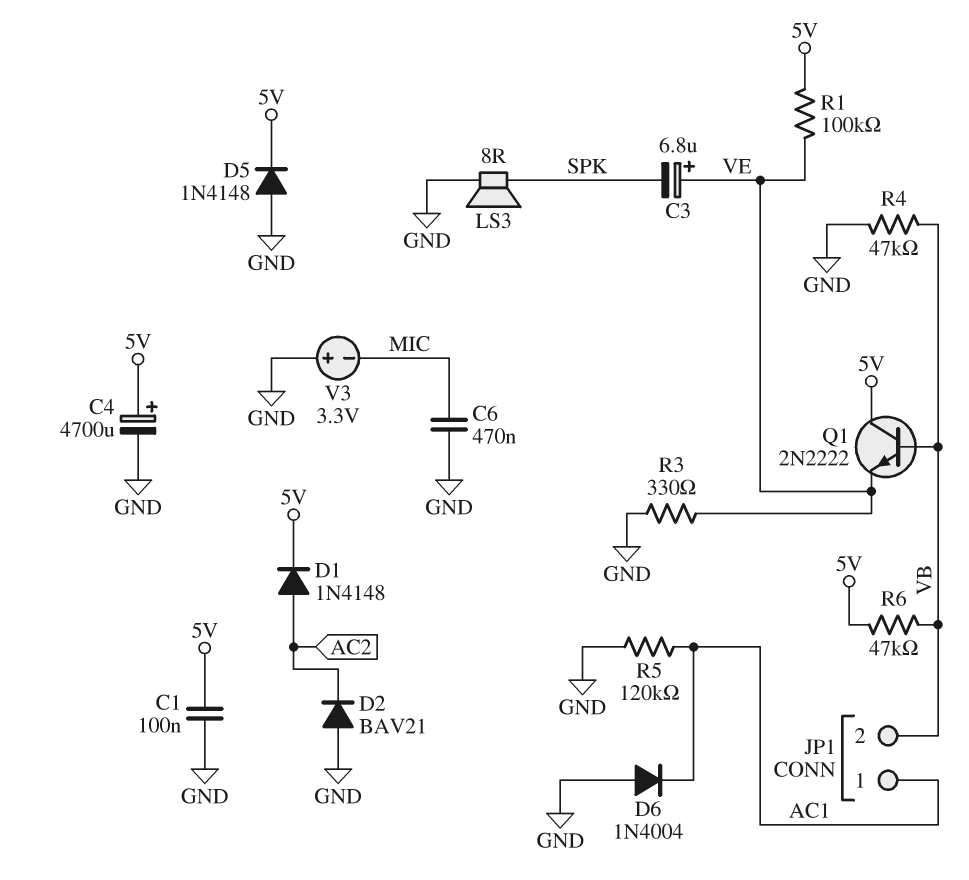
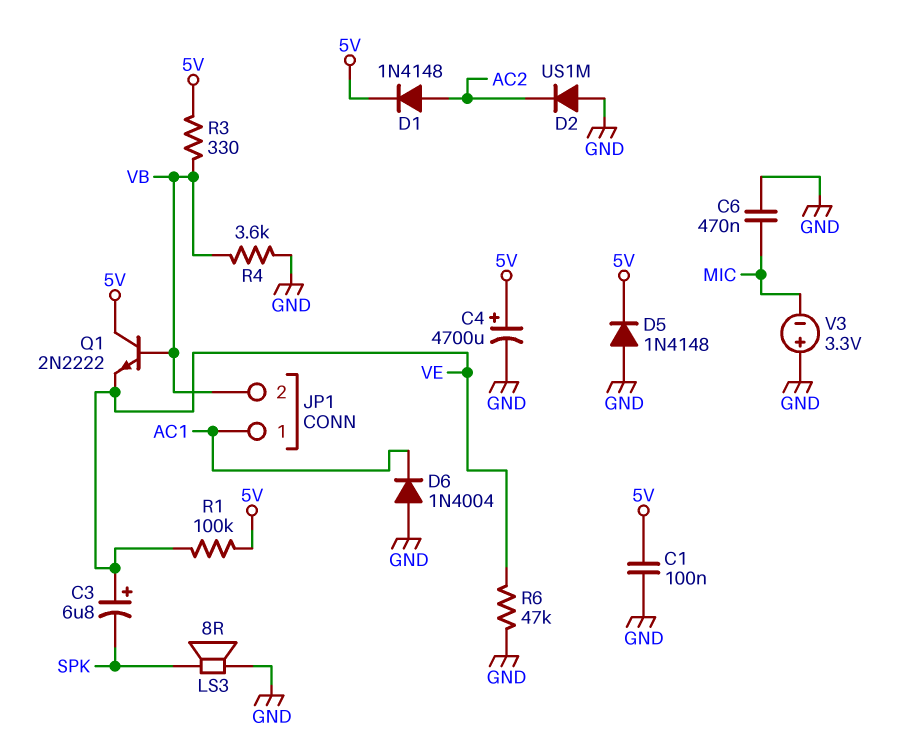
D2: diode BAV21 (A GND, K AC2) -> diode US1M (A GND, K AC2)
R3: 330 (GND, VE) -> 330 (5V, VB)
R4: 47k (GND, VB) -> 3.6k (GND, VB)
R5: 120k (AC1, GND) -> none
R6: 47k (5V, VB) -> 47k (GND, VE)

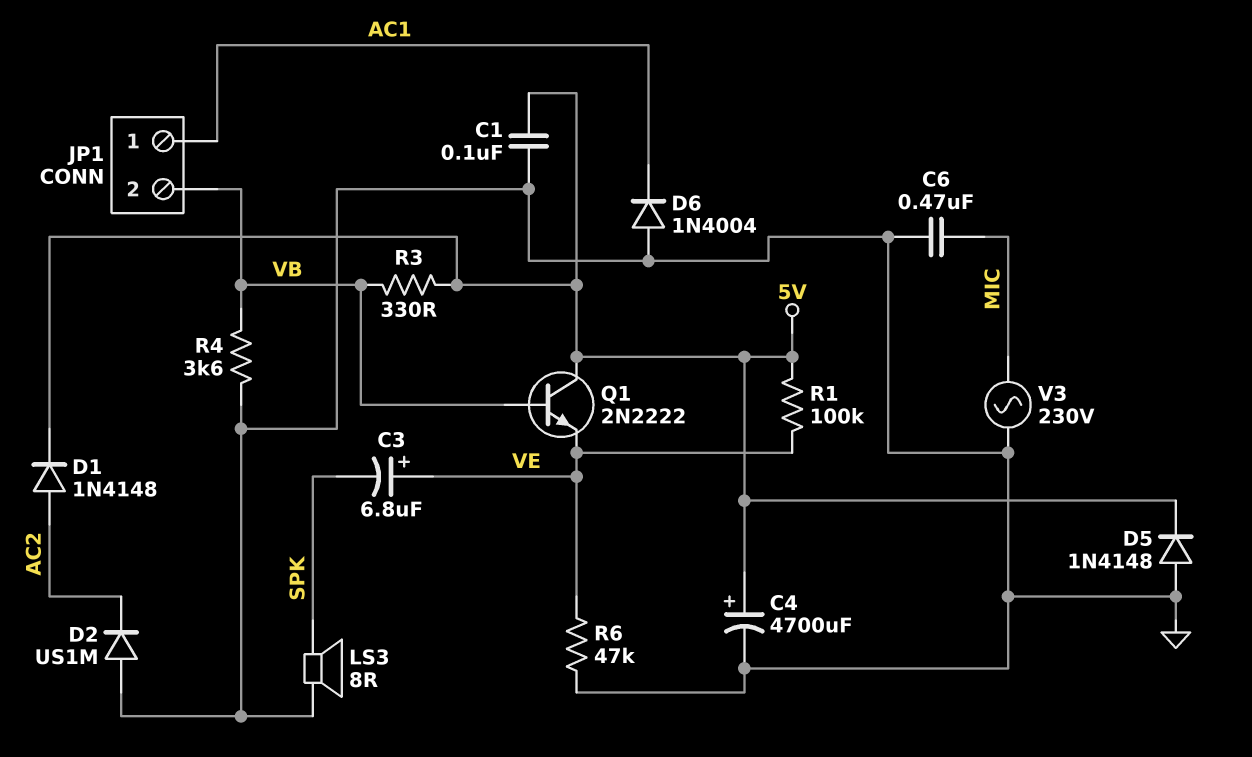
V3: 3.3V (plus GND, minus MIC) -> AC 230V (GND, MIC)

